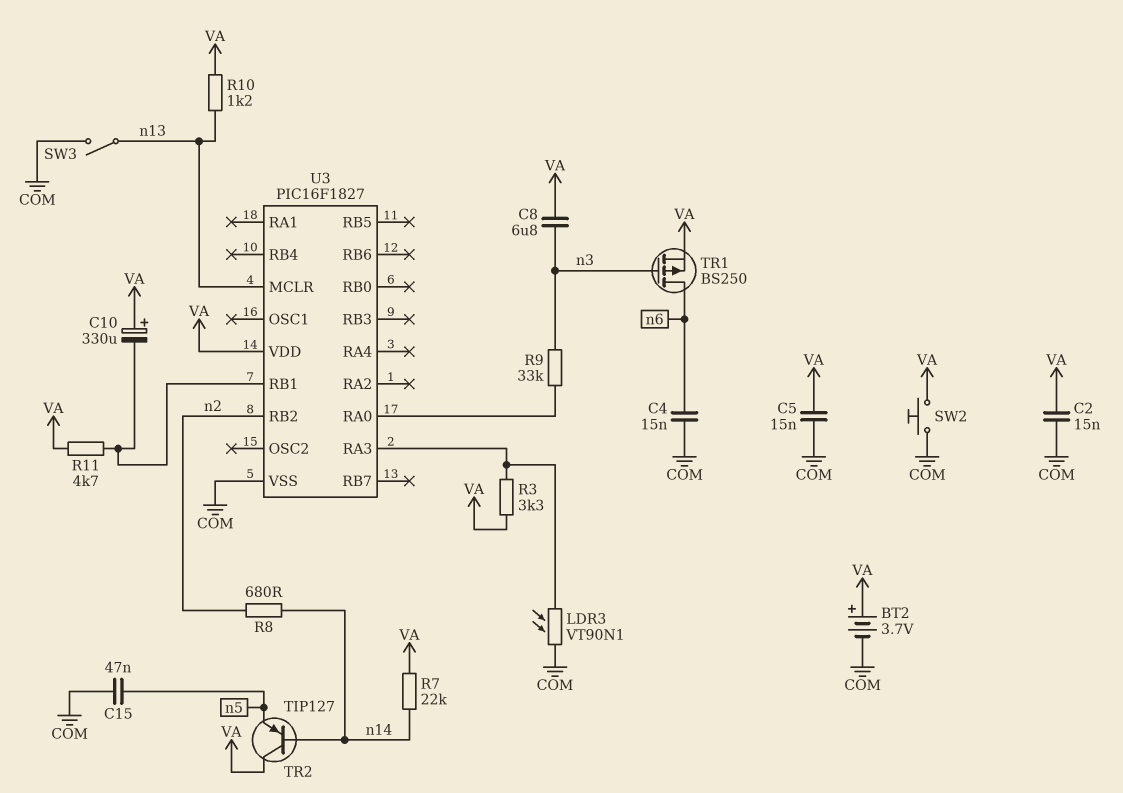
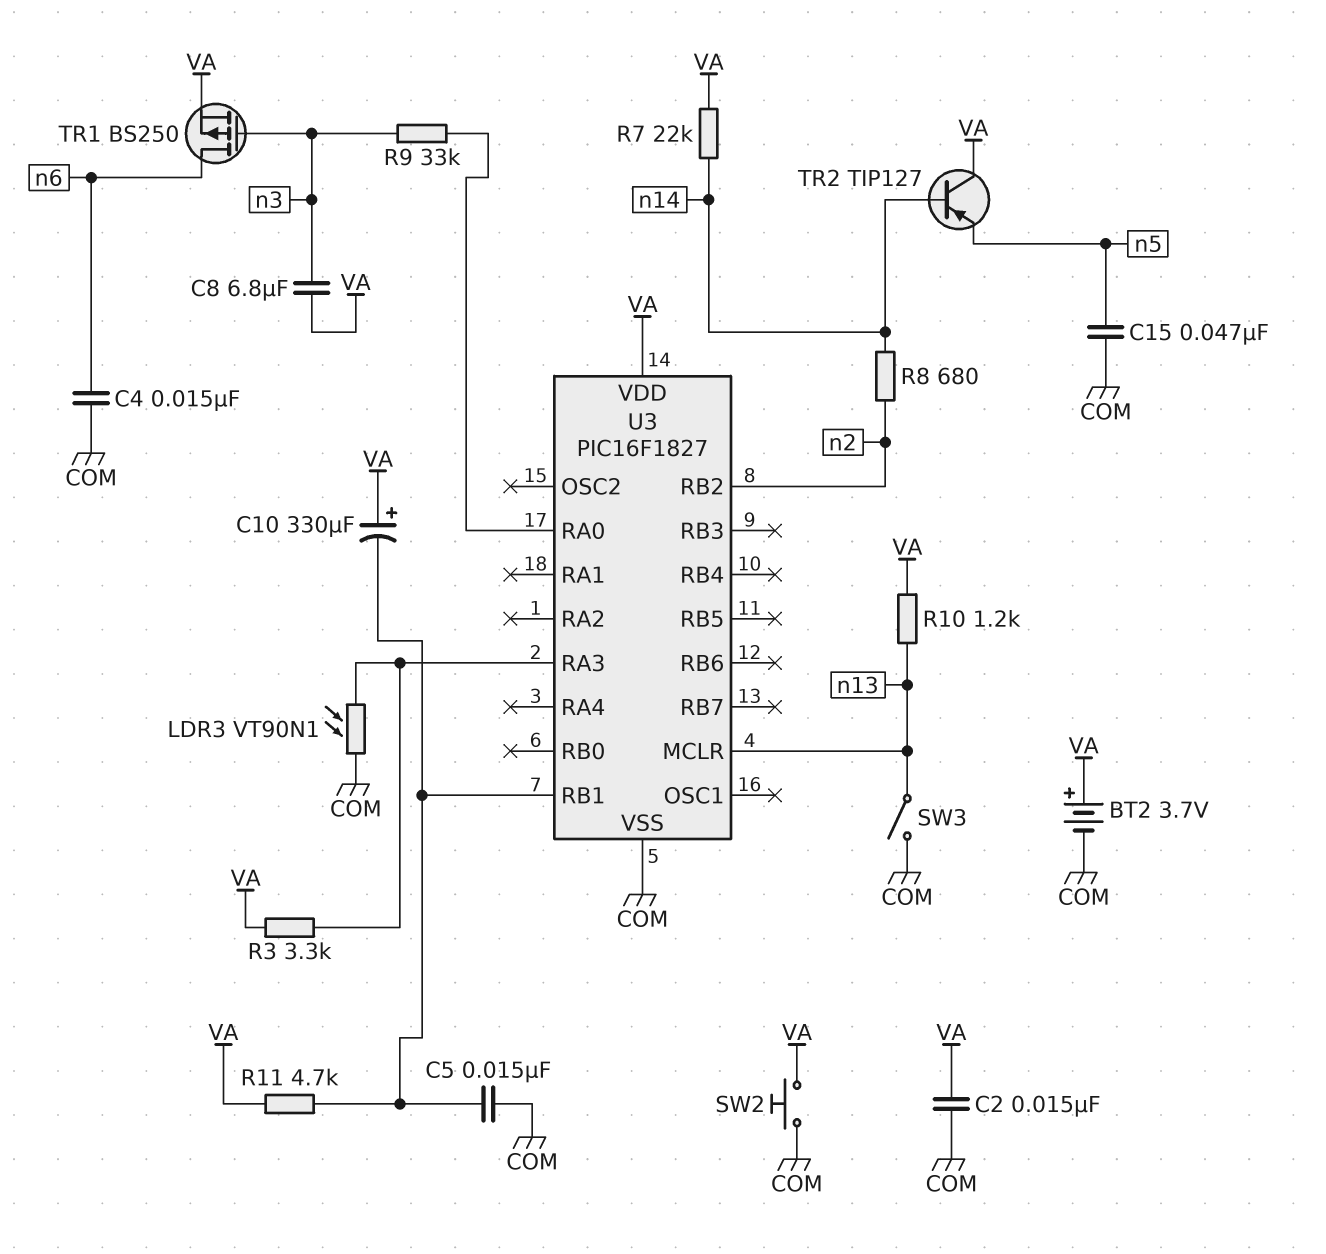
C5: 15nF (COM, VA) -> 15nF (COM, U3/RB1)

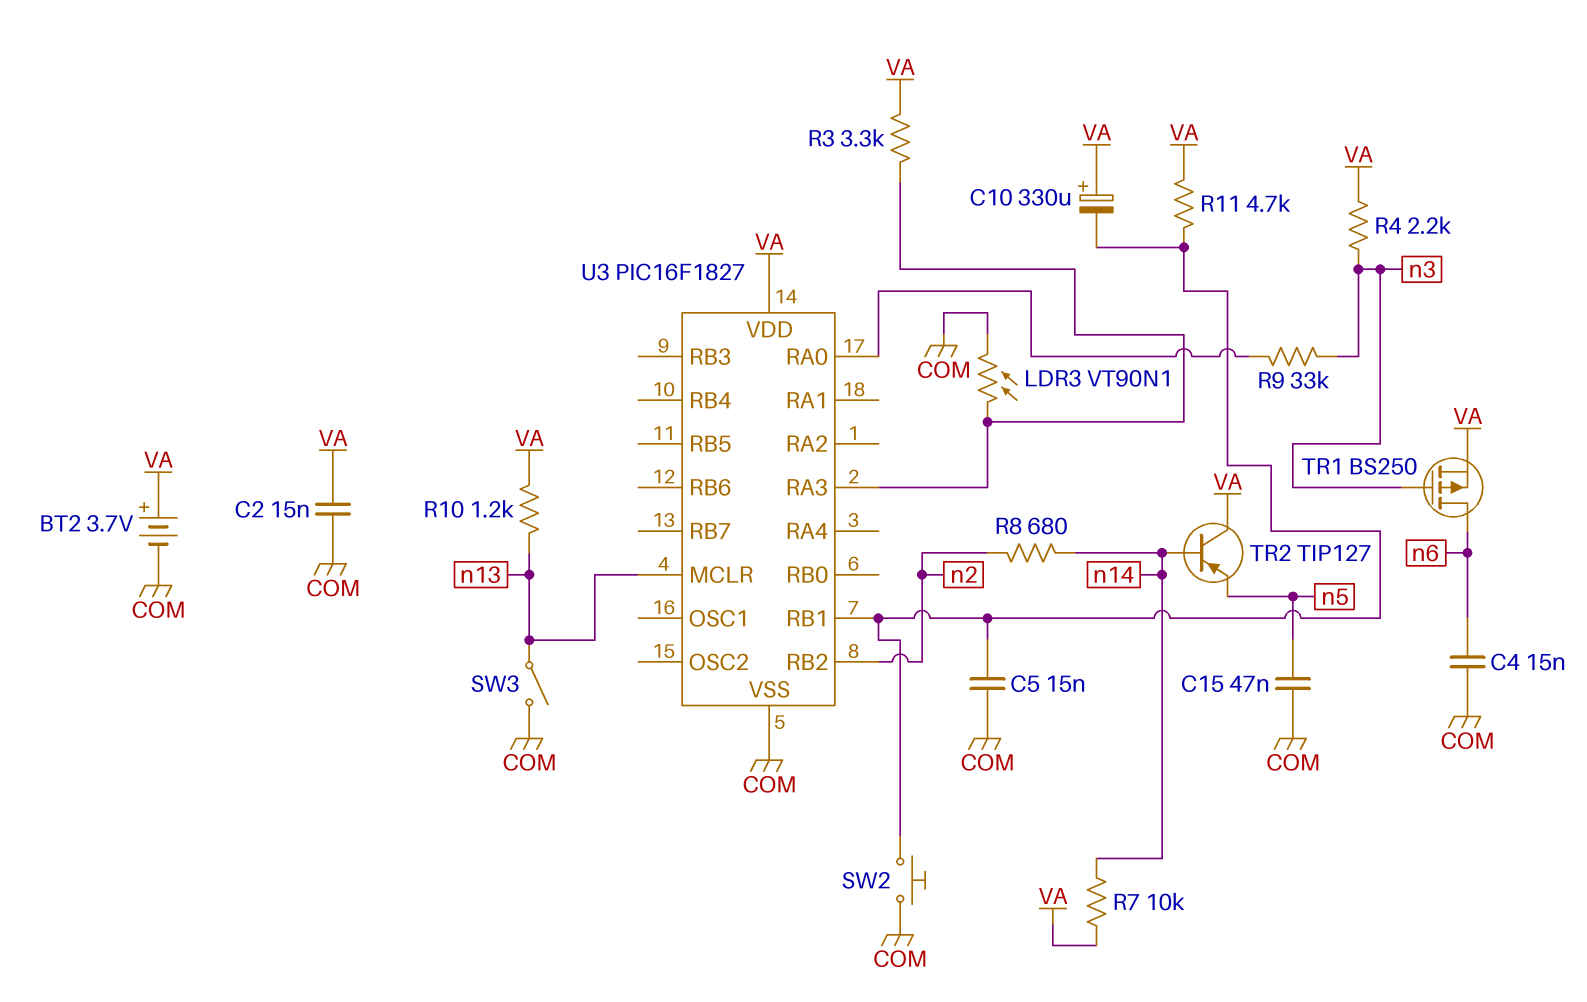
C8: 6.8uF (VA, n3) -> none
R4: none -> 2.2k (VA, n3)
R7: 22k (VA, n14) -> 10k (VA, n14)
SW2: button (COM, VA) -> button (COM, U3/RB1)

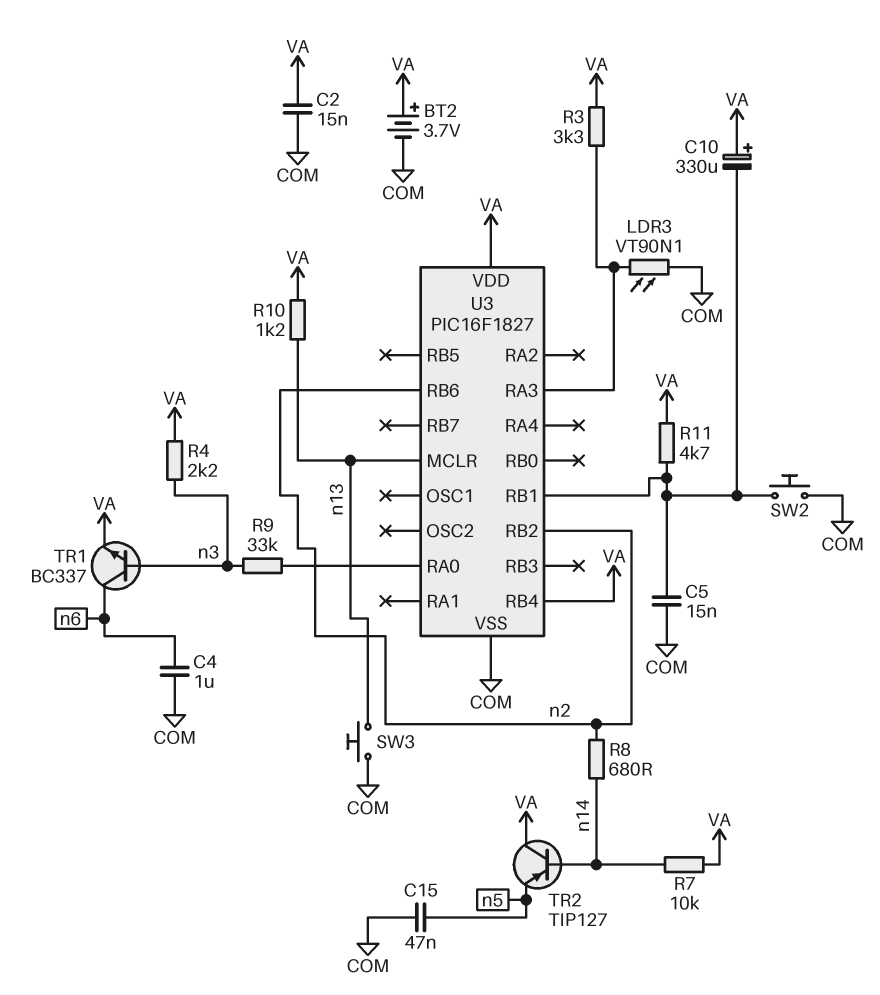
C4: 15nF (COM, n6) -> 1uF (COM, n6)
SW3: switch (COM, n13) -> button (COM, n13)
TR1: PMOS BS250 (G n3, D n6, S VA) -> NPN BC337 (B n3, C n6, E VA)
U3 pin RB4: none -> VA
U3 pin RB6: none -> n2

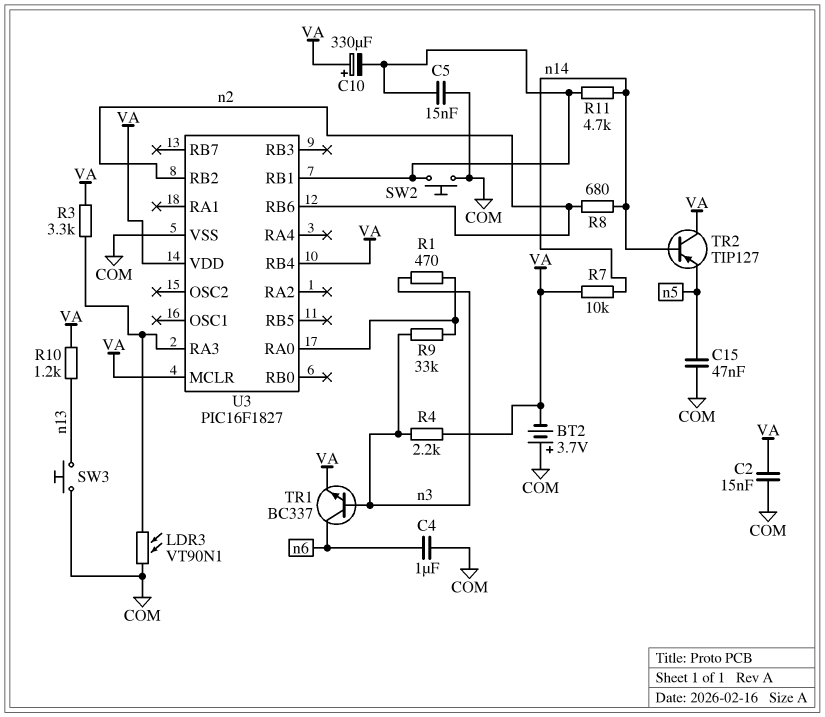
BT2: 3.7V (plus VA, minus COM) -> 3.7V (plus COM, minus VA)
R1: none -> 470 (U3/RA0, n3)
R11: 4.7k (U3/RB1, VA) -> 4.7k (U3/RB1, n14)
U3 pin MCLR: n13 -> VA

